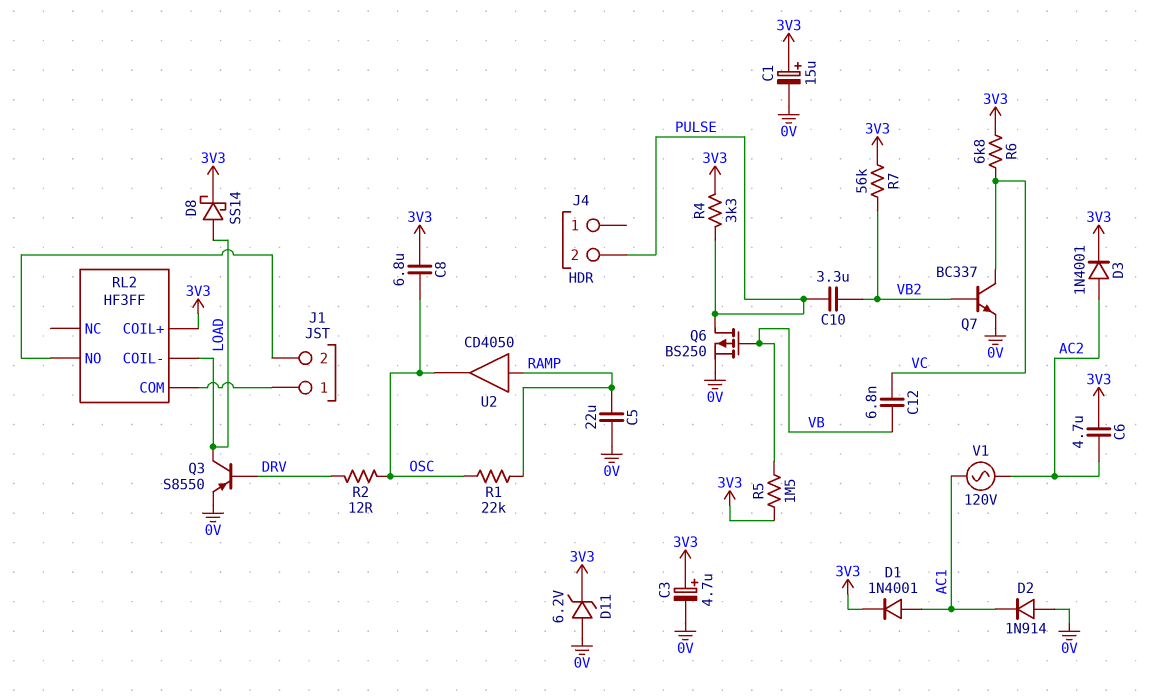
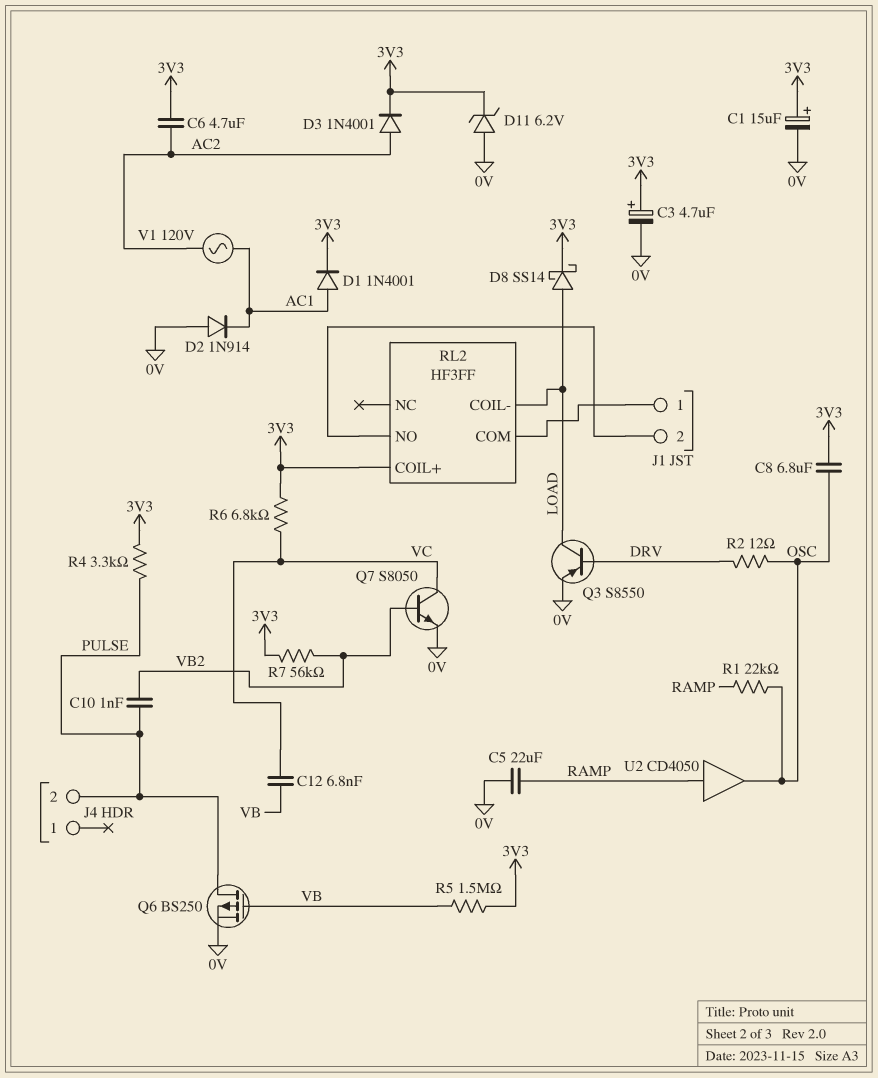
C10: 3.3uF (PULSE, VB2) -> 1nF (PULSE, VB2)
Q7: NPN BC337 (B VB2, C VC, E 0V) -> NPN S8050 (B VB2, C VC, E 0V)

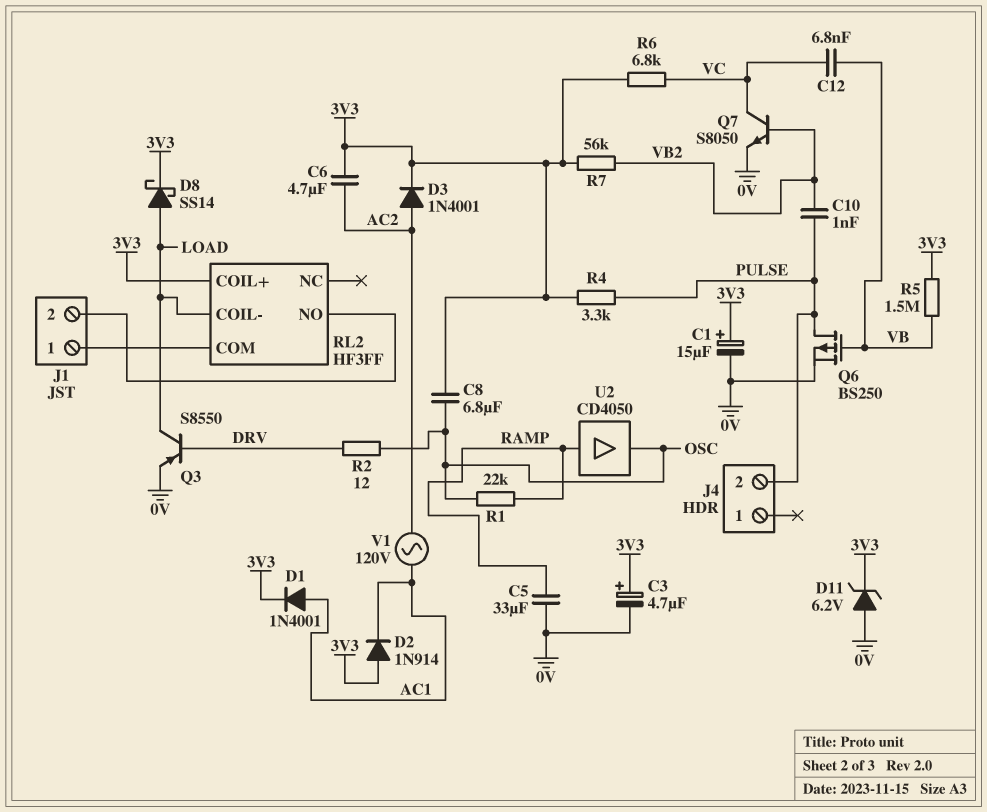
C5: 22uF (0V, RAMP) -> 33uF (0V, RAMP)
D2: diode 1N914 (A 0V, K AC1) -> diode 1N914 (A 3V3, K AC1)

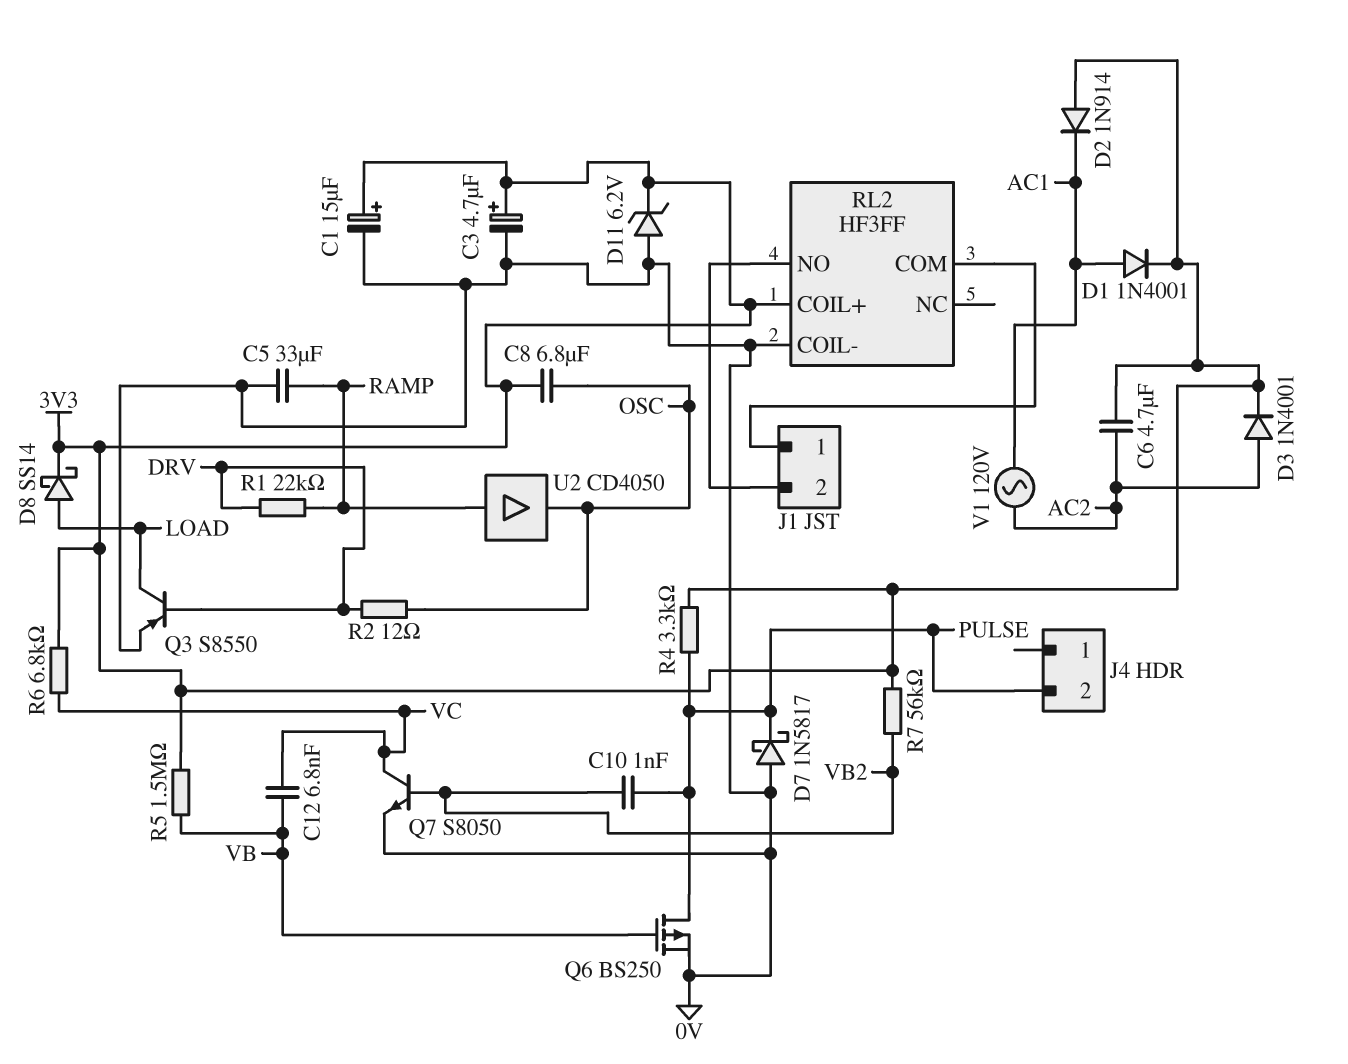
D7: none -> schottky 1N5817 (A 0V, K PULSE)
R1: 22k (OSC, RAMP) -> 22k (DRV, RAMP)
RL2 pin COIL-: LOAD -> 0V

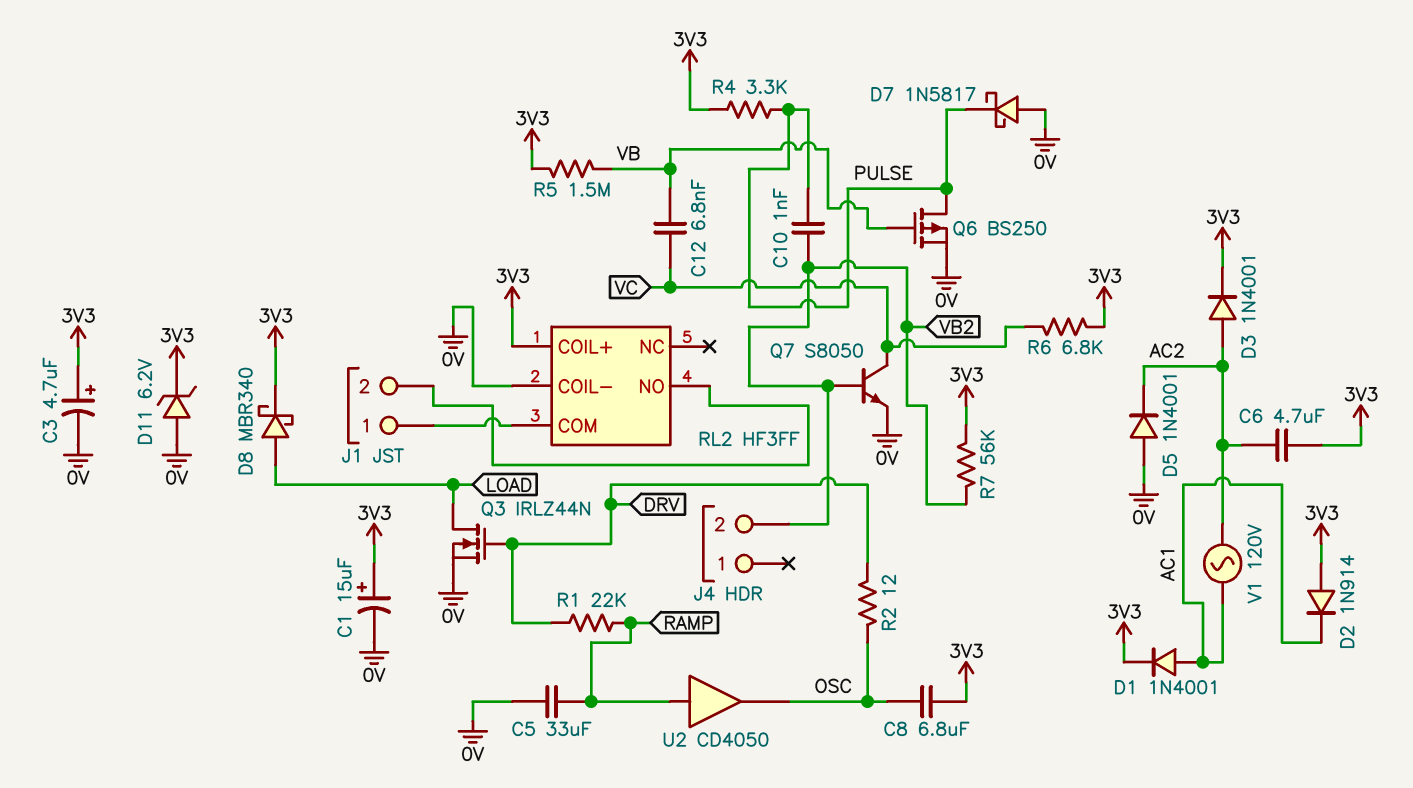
D5: none -> diode 1N4001 (A 0V, K AC2)
D8: schottky SS14 (A LOAD, K 3V3) -> schottky MBR340 (A LOAD, K 3V3)
J4 pin 2: PULSE -> VB2
Q3: PNP S8550 (B DRV, C LOAD, E 0V) -> NMOS IRLZ44N (G DRV, D LOAD, S 0V)

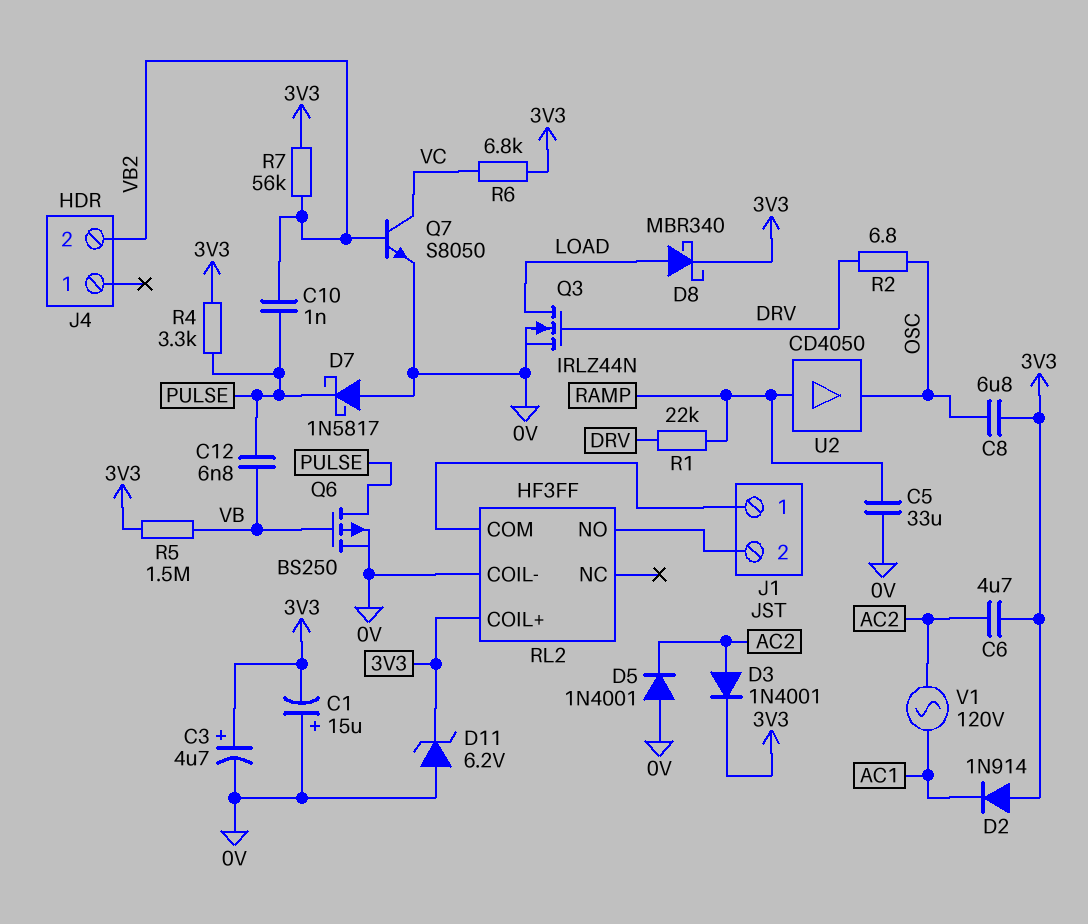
C1: 15uF (plus 3V3, minus 0V) -> 15uF (plus 0V, minus 3V3)
C12: 6.8nF (VB, VC) -> 6.8nF (PULSE, VB)
D1: diode 1N4001 (A AC1, K 3V3) -> none
R2: 12 (DRV, OSC) -> 6.8 (DRV, OSC)

